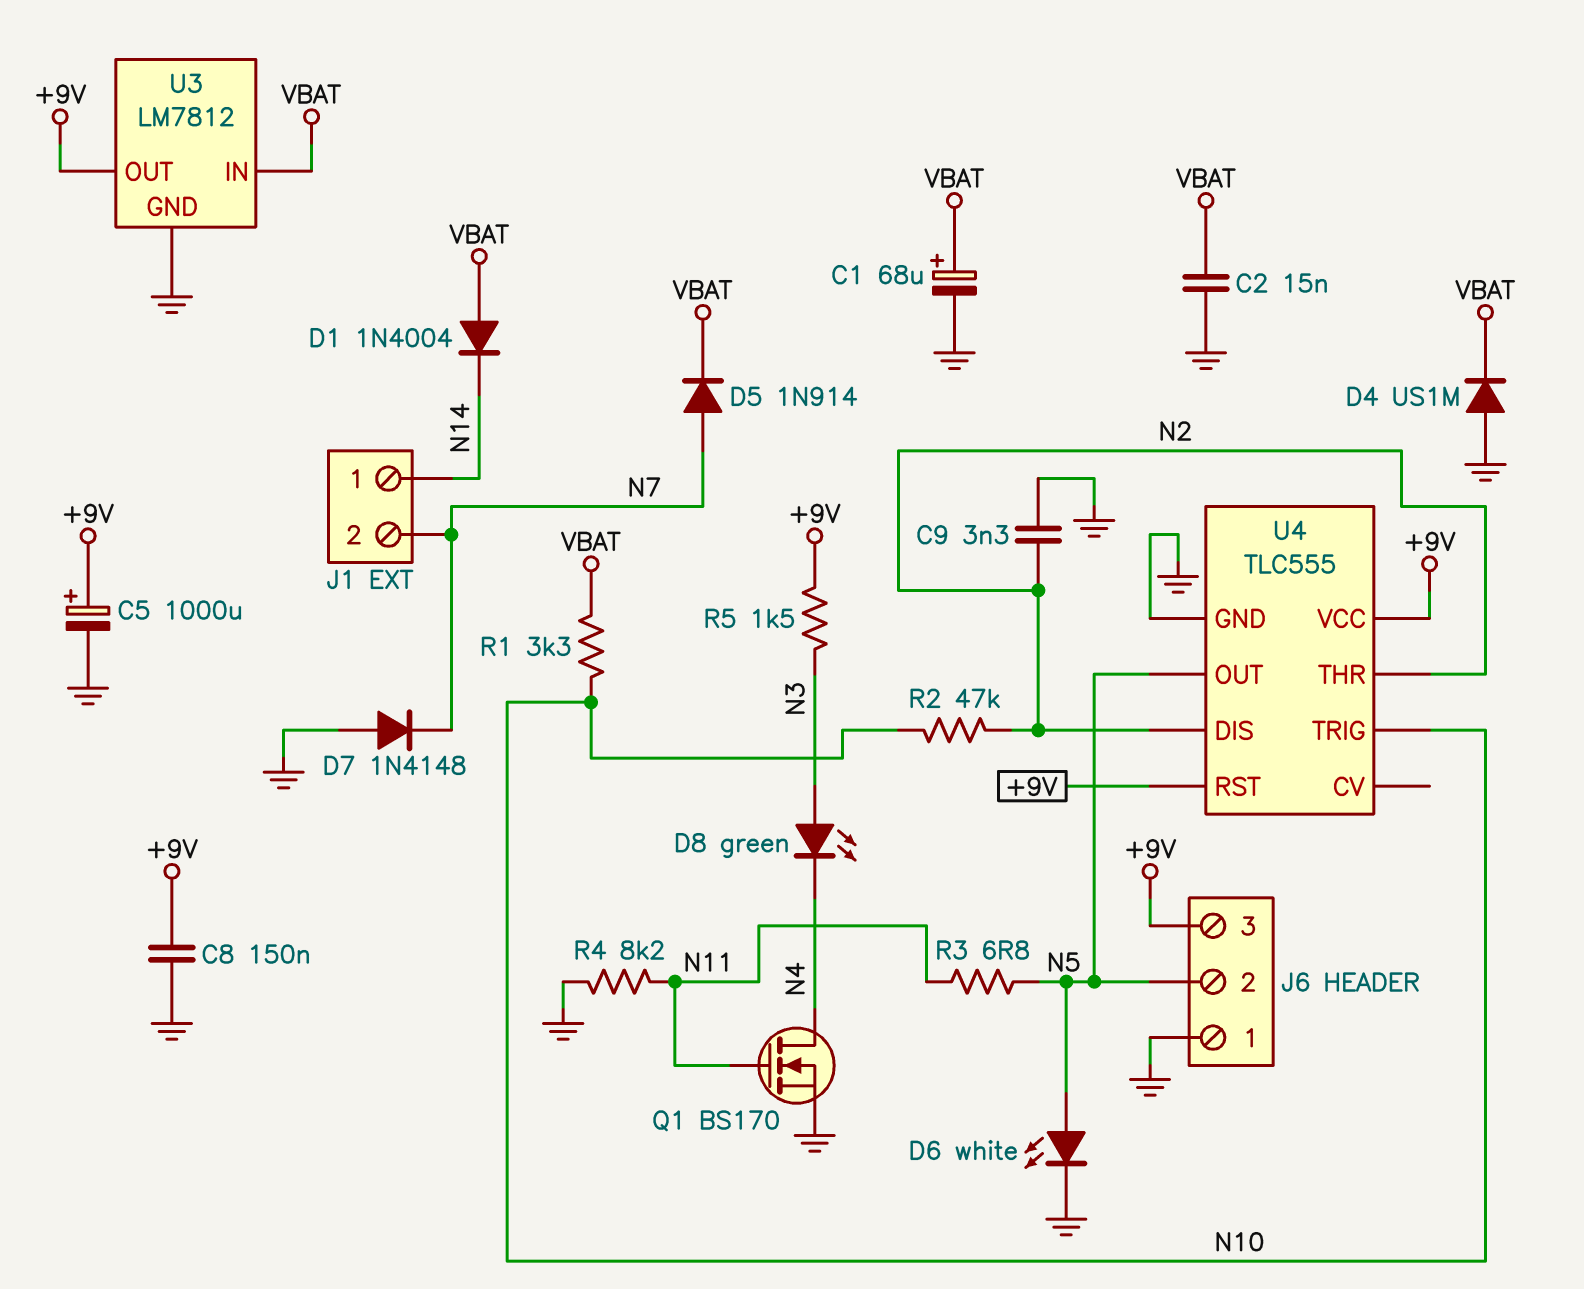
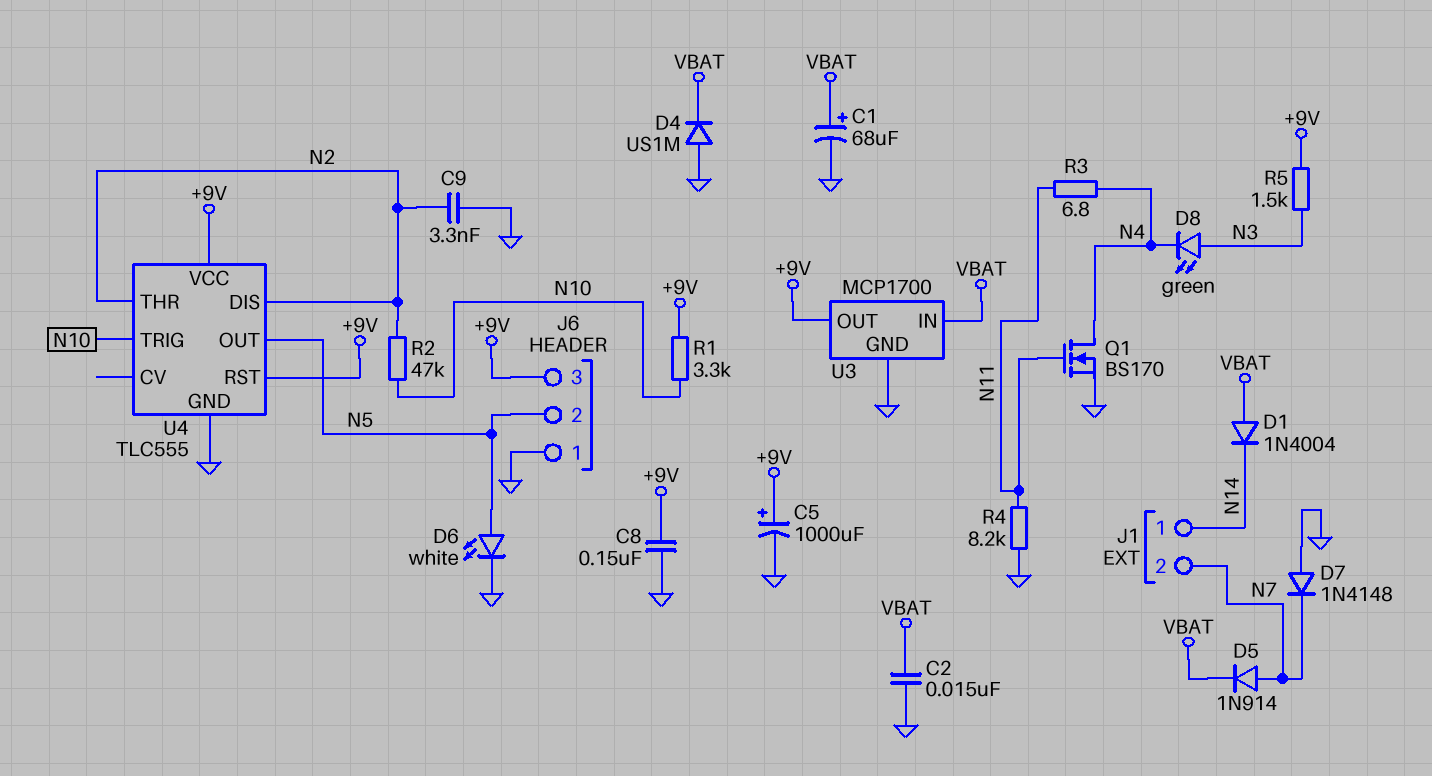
R1: 3.3k (N10, VBAT) -> 3.3k (+9V, N10)
R3: 6.8 (N5, N11) -> 6.8 (N4, N11)
U3: LM7812 -> MCP1700

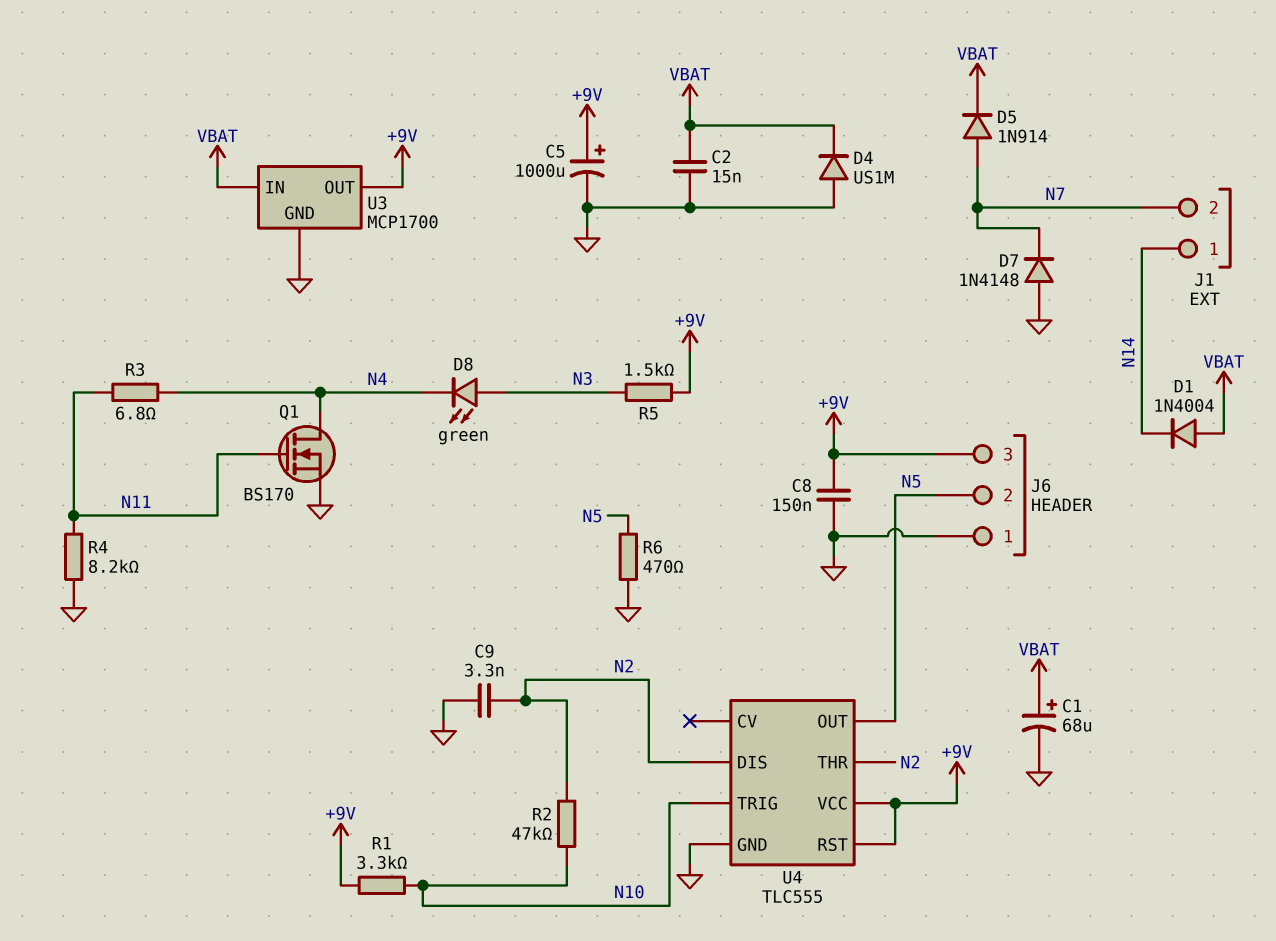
D6: LED white (A N5, K GND) -> none
R6: none -> 470 (GND, N5)

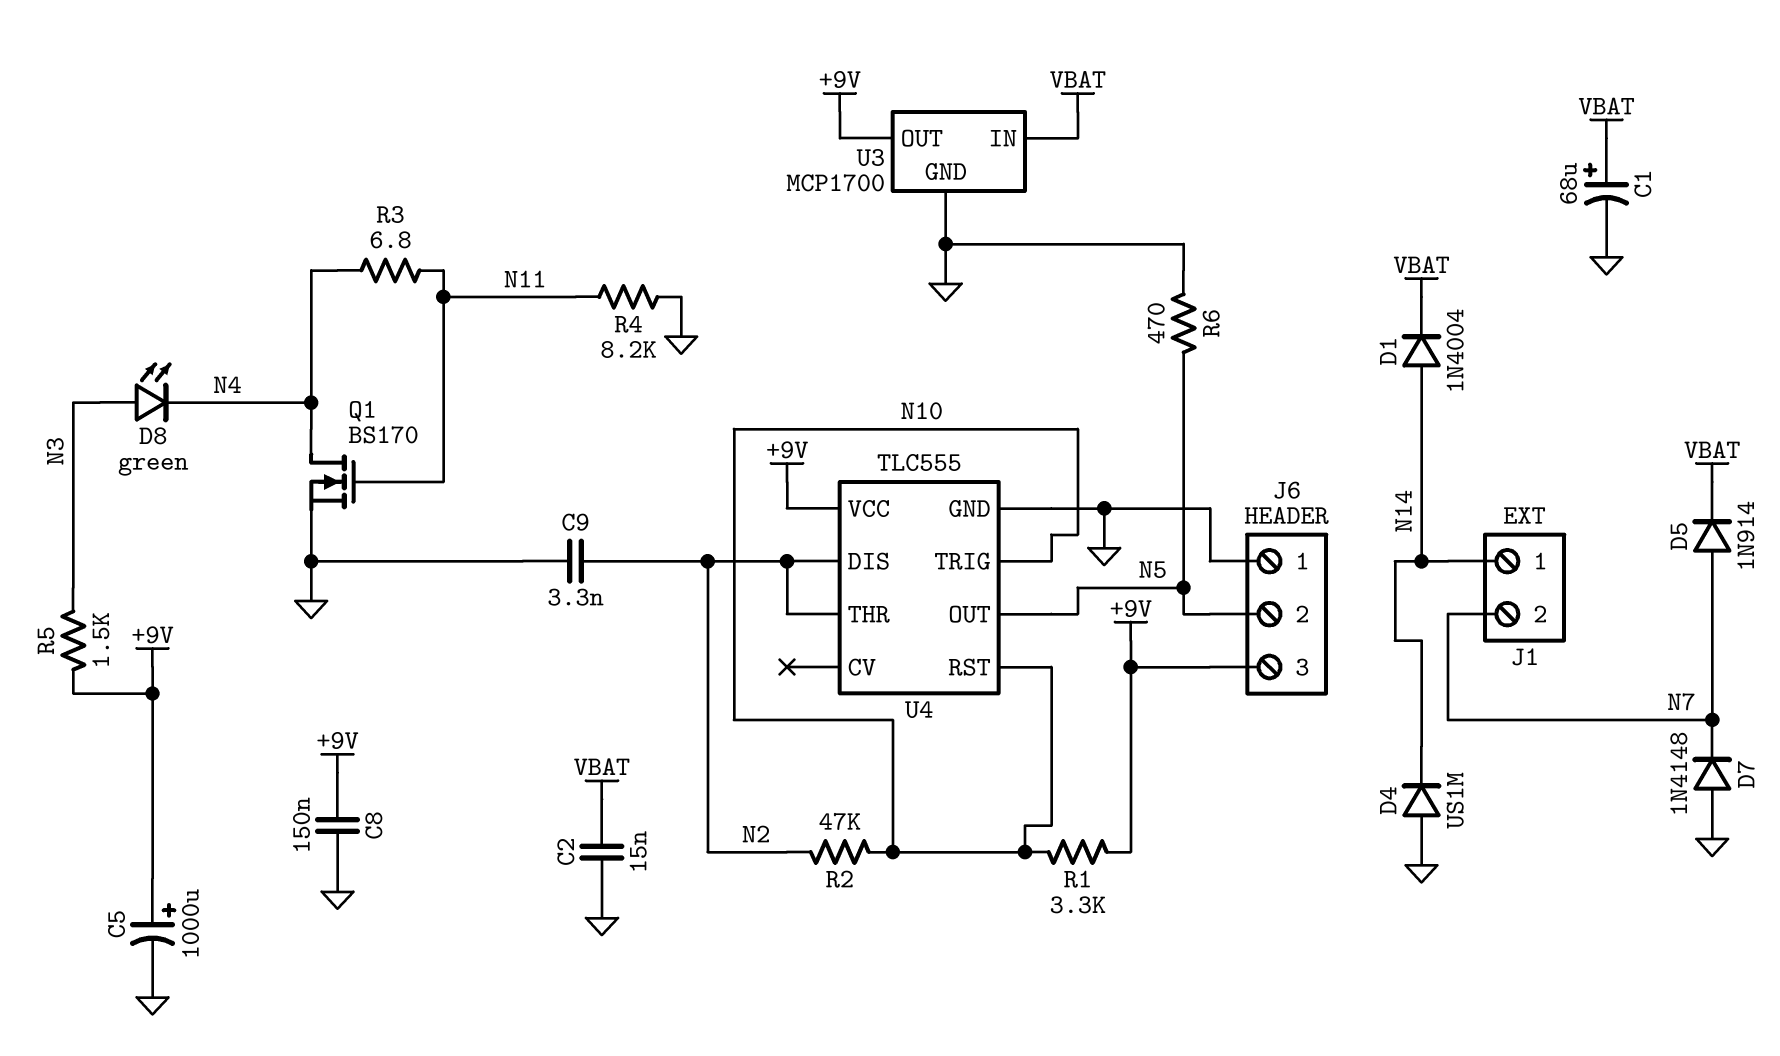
D1: diode 1N4004 (A VBAT, K N14) -> diode 1N4004 (A N14, K VBAT)
D4: diode US1M (A GND, K VBAT) -> diode US1M (A GND, K N14)
U4 pin RST: +9V -> N10

